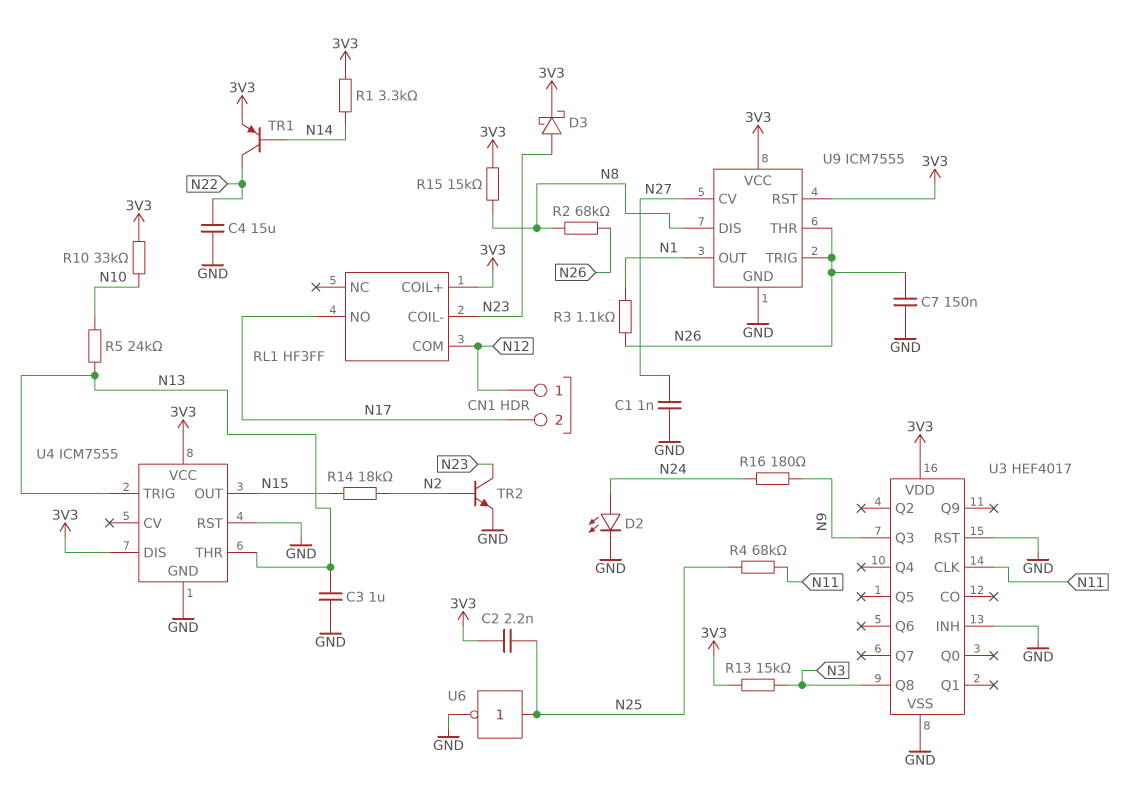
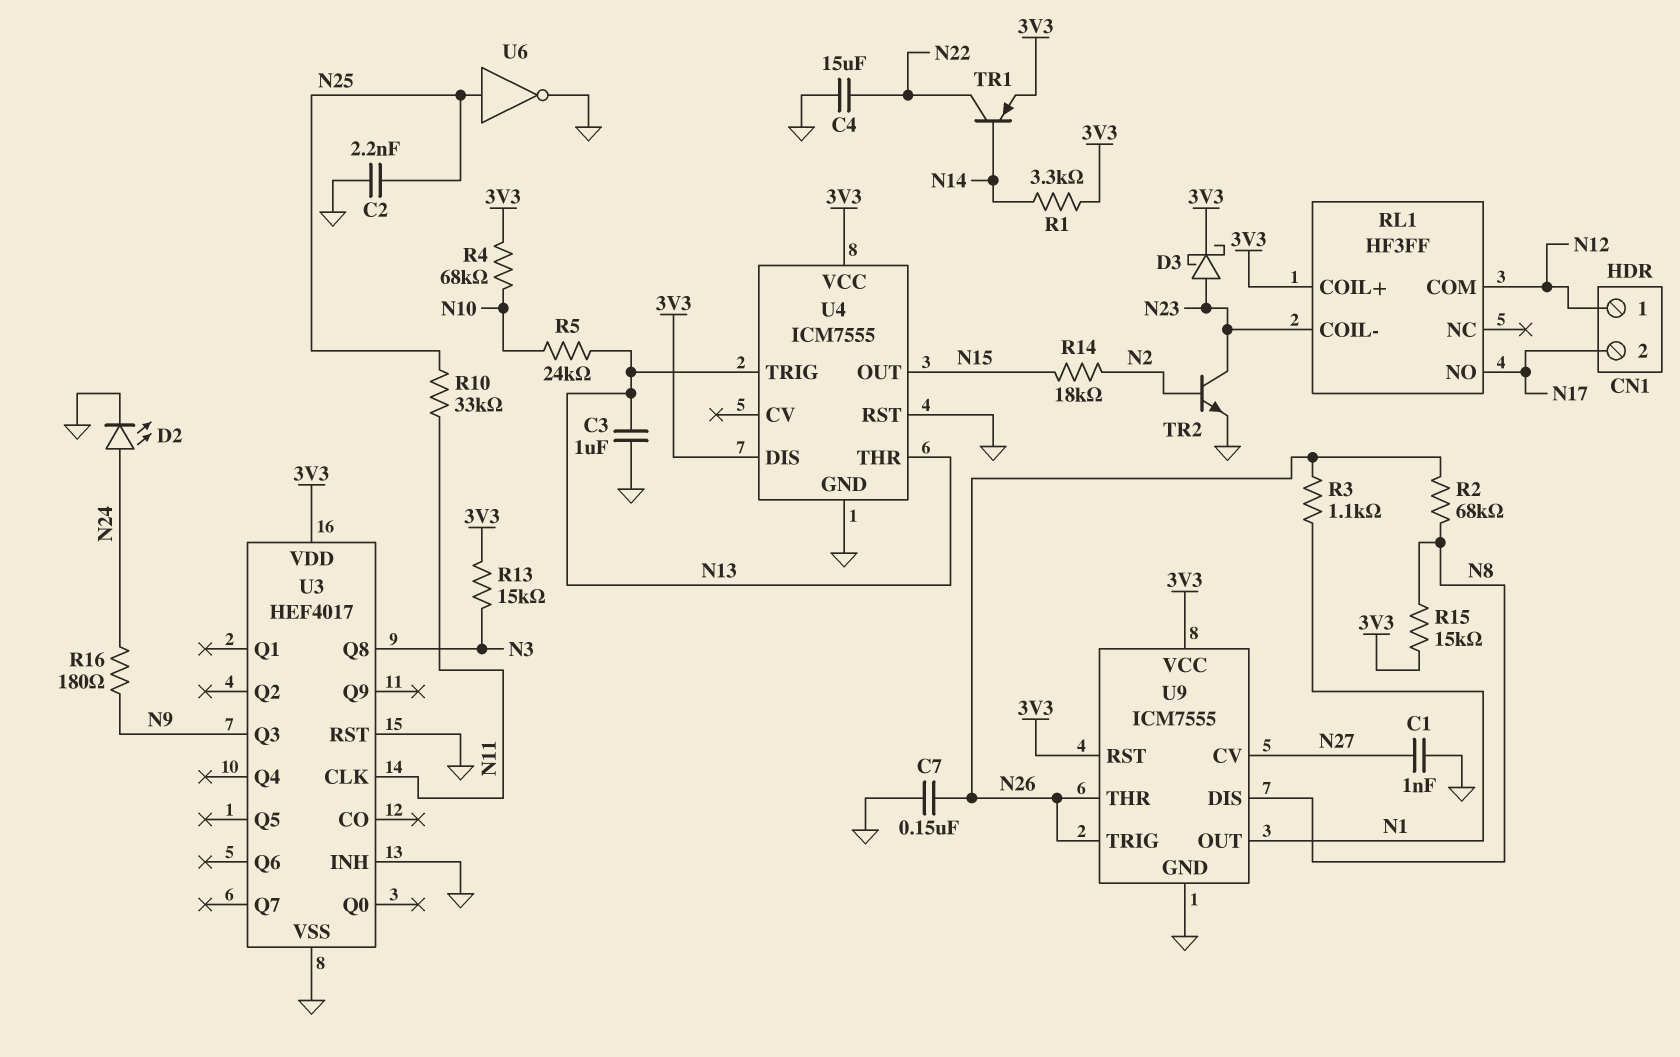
C2: 2.2nF (3V3, N25) -> 2.2nF (GND, N25)
R4: 68k (N11, N25) -> 68k (3V3, N10)
R10: 33k (3V3, N10) -> 33k (N11, N25)

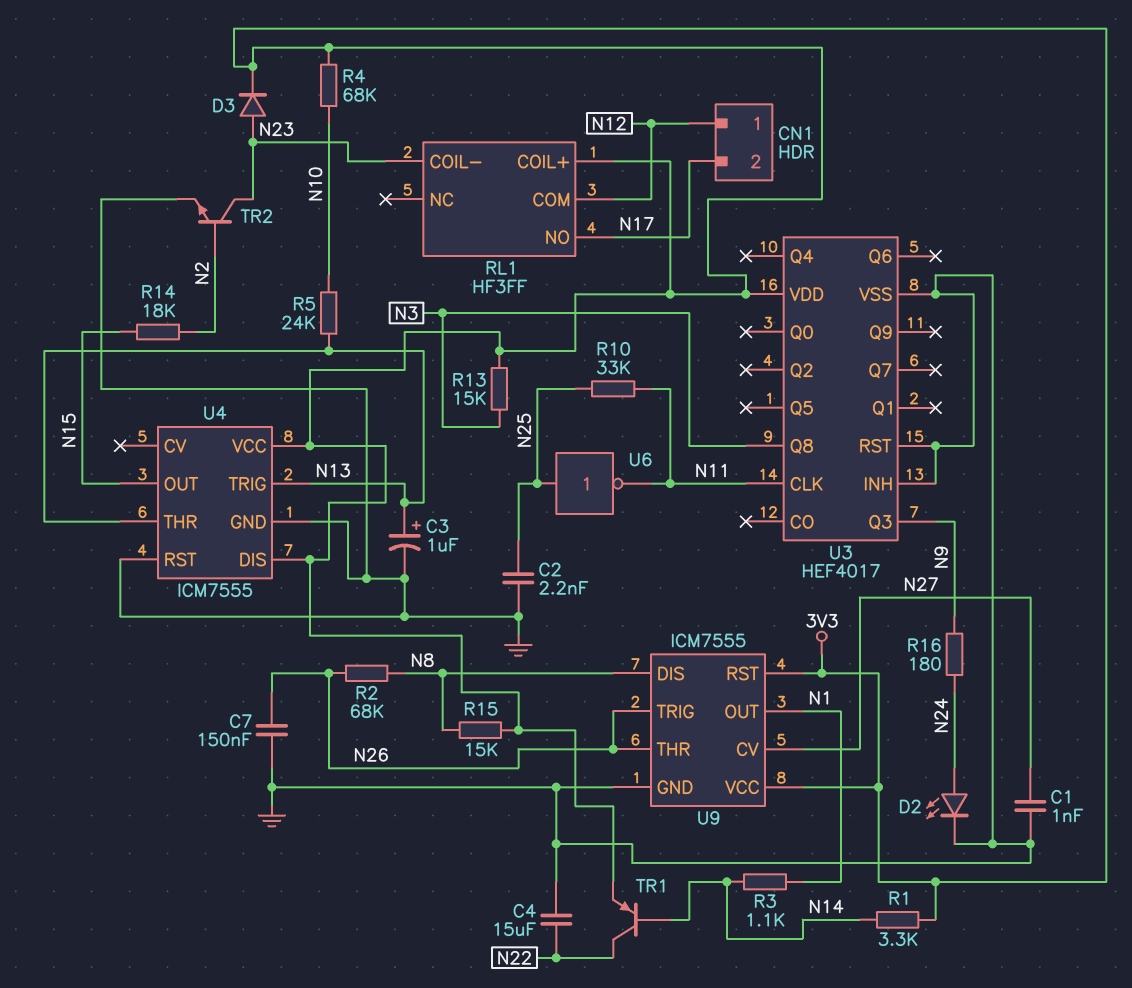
C3: 1uF (GND, N13) -> 1uF (plus N13, minus GND)
D3: schottky (A N23, K 3V3) -> diode (A N23, K 3V3)
R3: 1.1k (N1, N26) -> 1.1k (N1, N14)
U6: NOT (in N25, out GND) -> NOT (in N25, out N11)

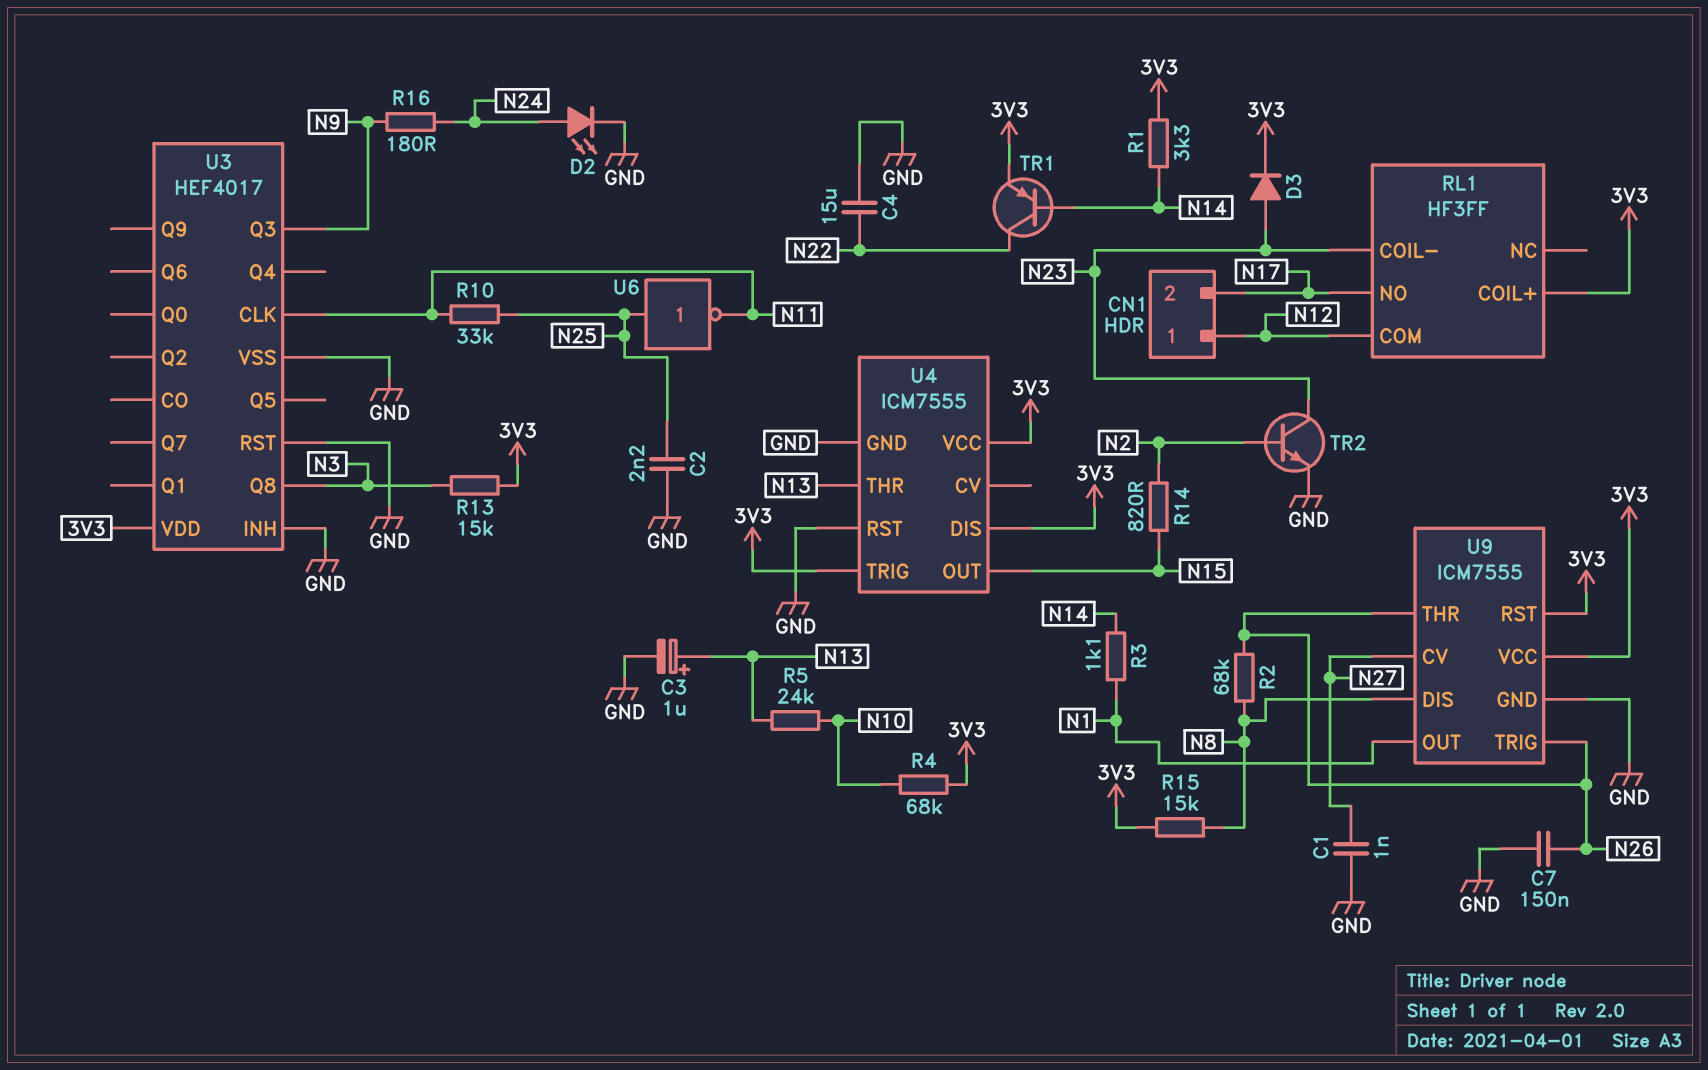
R14: 18k (N2, N15) -> 820 (N2, N15)
U4 pin TRIG: N13 -> 3V3

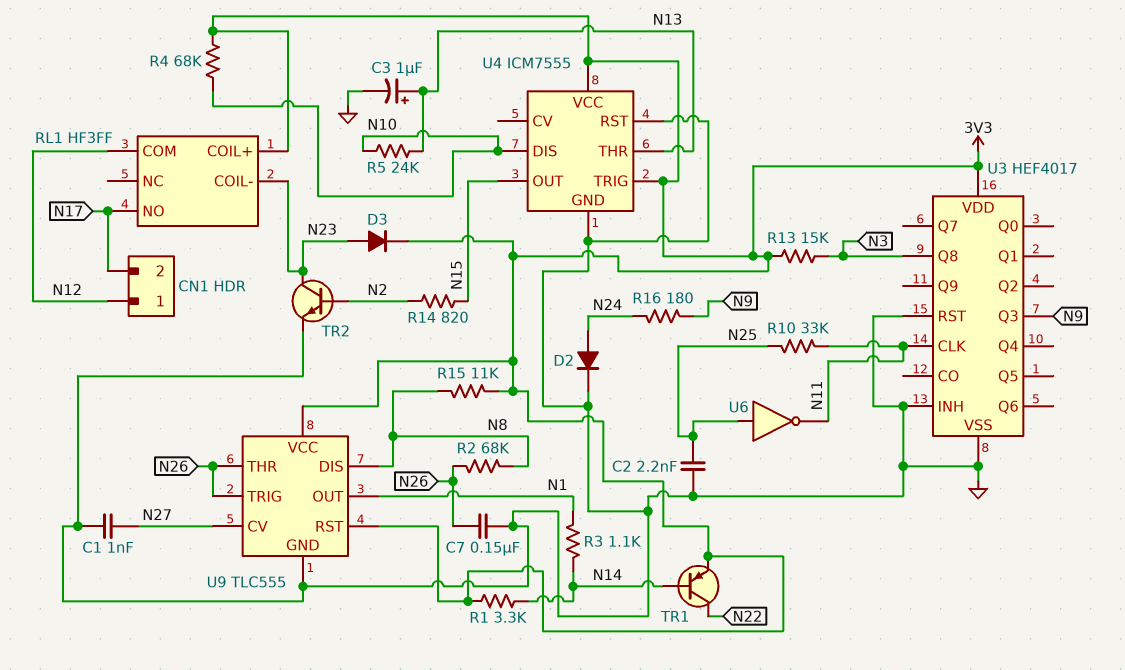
C4: 15uF (GND, N22) -> none
D2: LED (A N24, K GND) -> diode (A N24, K GND)
R15: 15k (3V3, N8) -> 11k (3V3, N8)
U4 pin DIS: 3V3 -> N10
U9: ICM7555 -> TLC555

